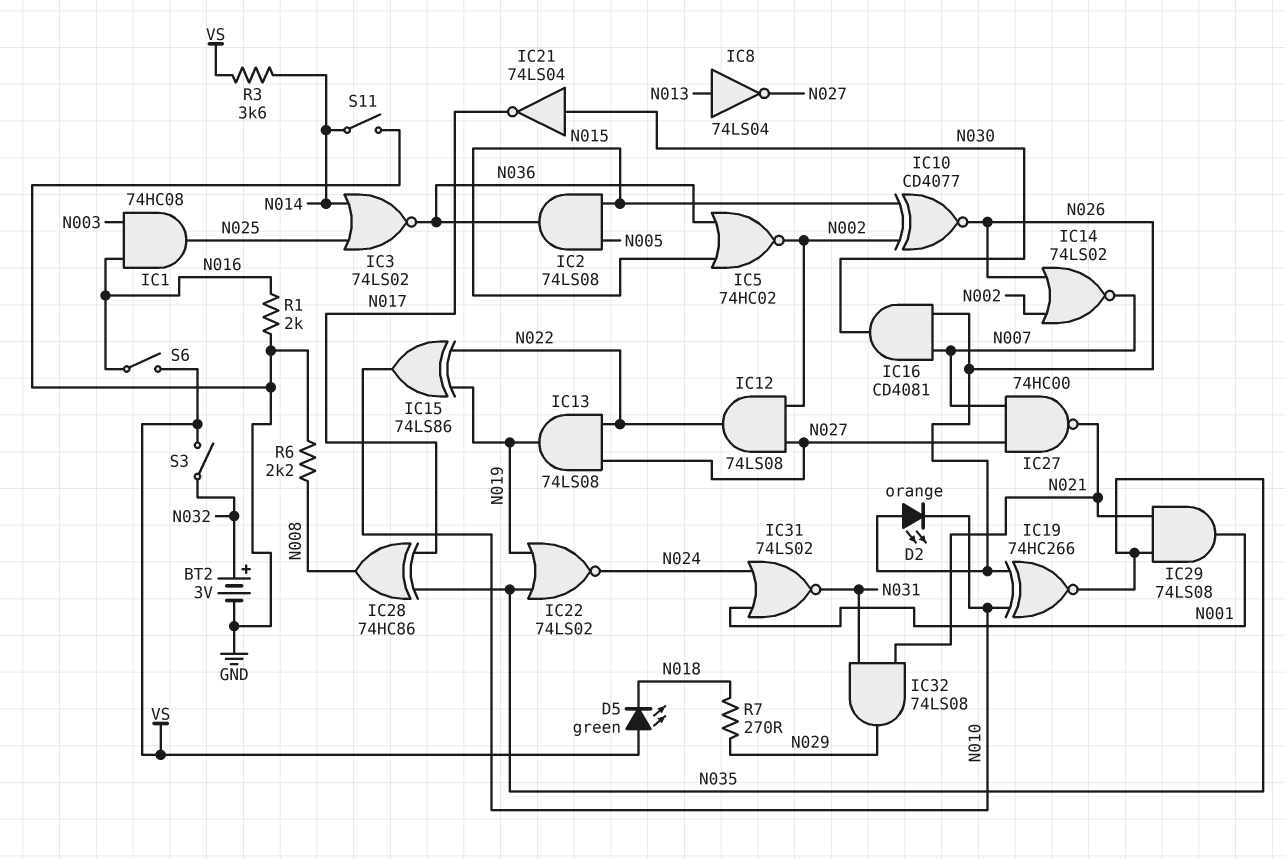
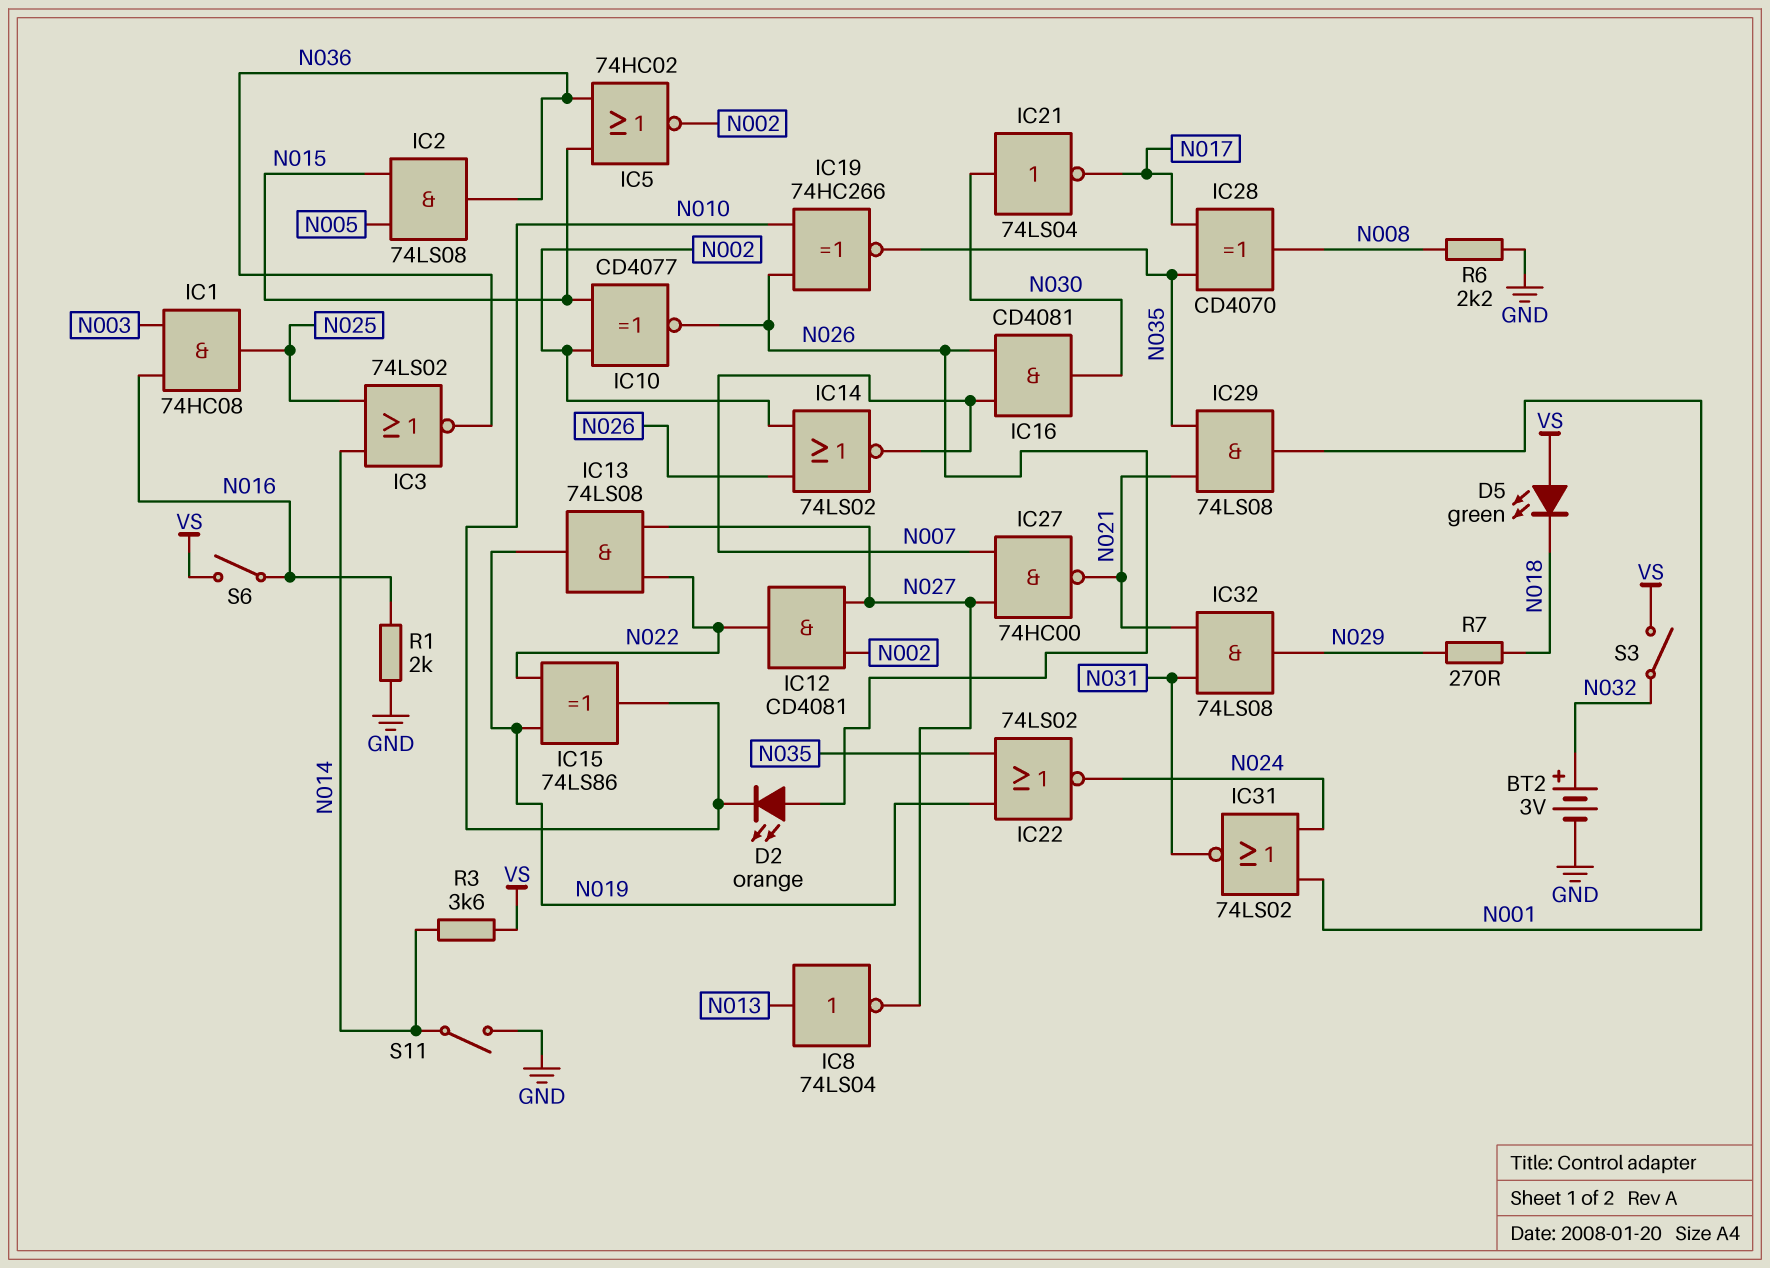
IC12: AND 74LS08 (in N002, in N027, out N022) -> AND CD4081 (in N002, in N027, out N022)
IC28: XOR 74HC86 (in N017, in N035, out N008) -> XOR CD4070 (in N017, in N035, out N008)

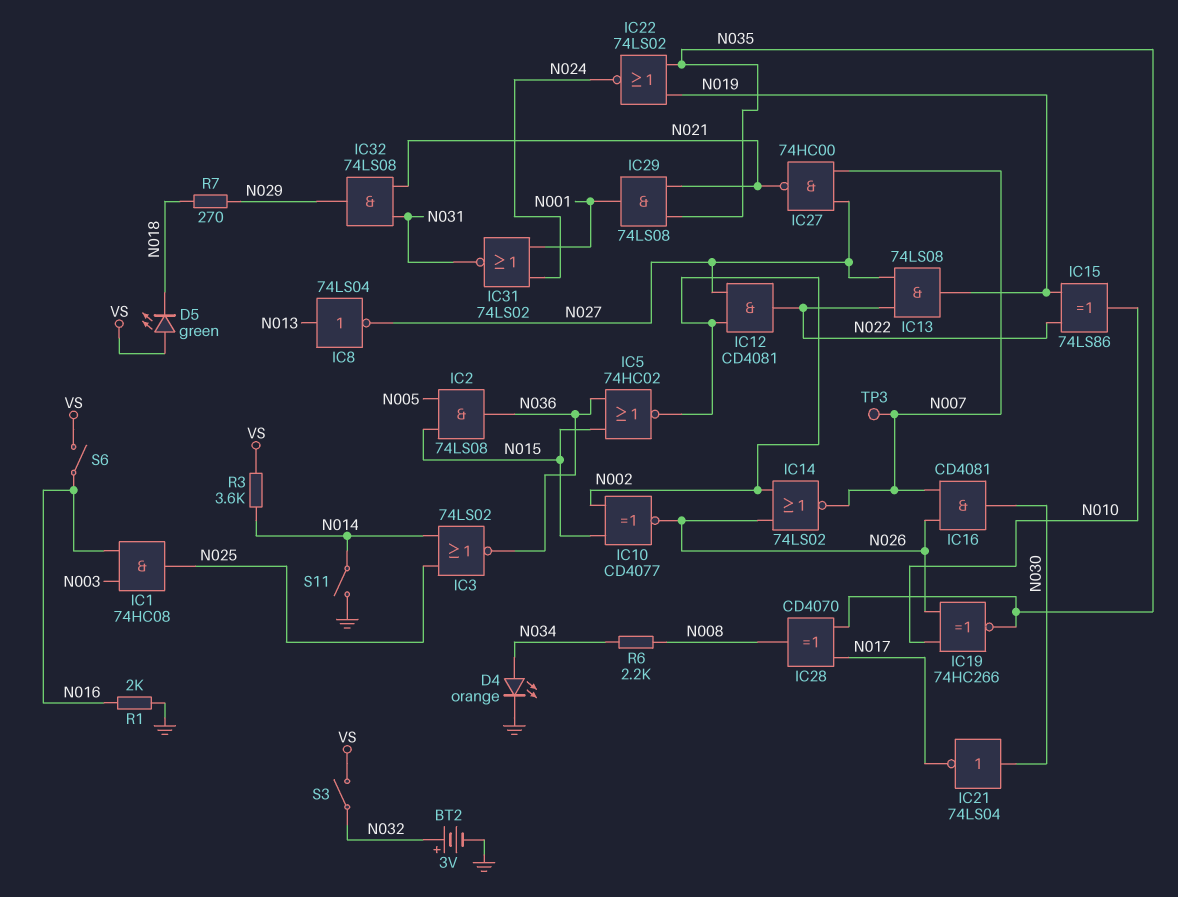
D2: LED orange (A N026, K N010) -> none
D4: none -> LED orange (A N034, K GND)
R6: 2.2k (GND, N008) -> 2.2k (N008, N034)
TP3: none -> test point (N007)

